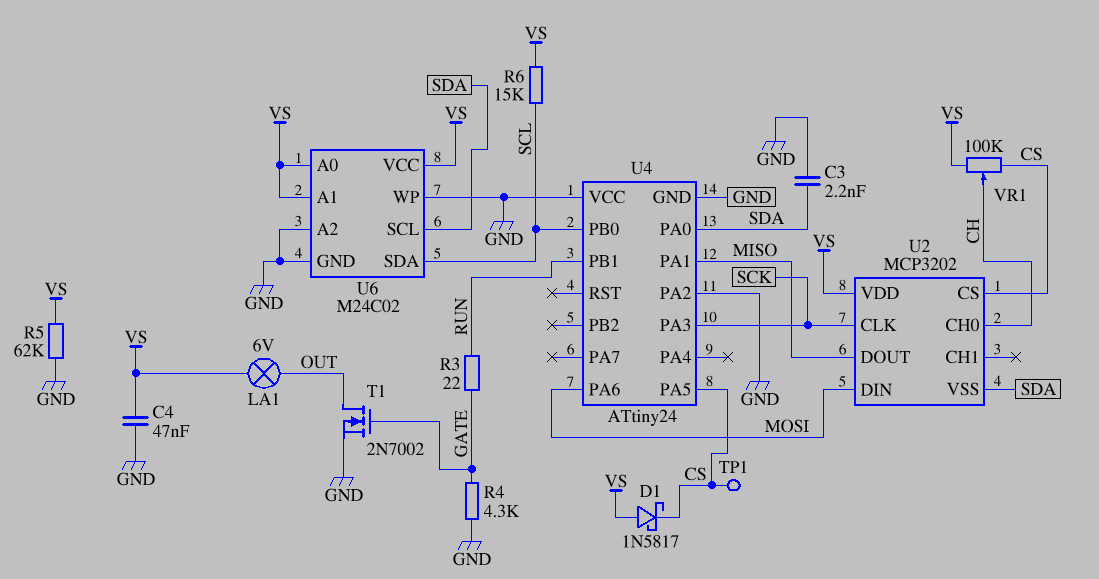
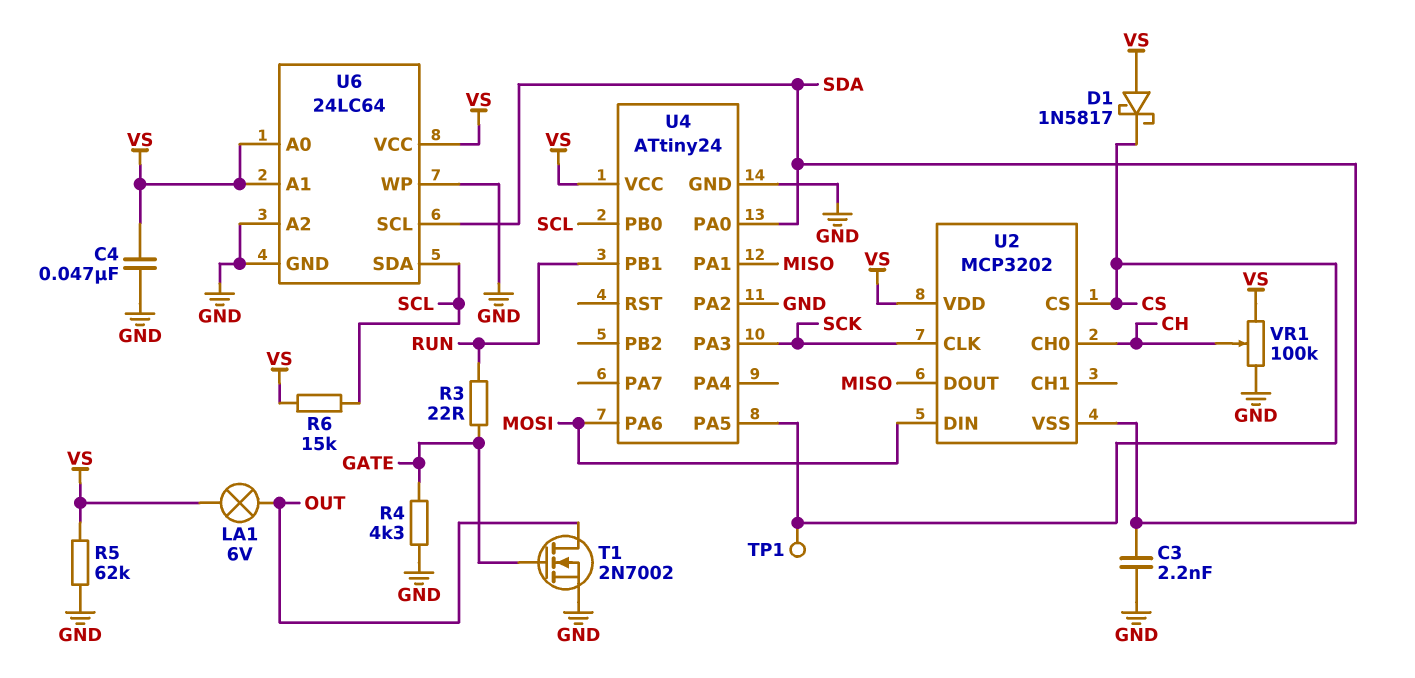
U4 pin VCC: GND -> VS
U6: M24C02 -> 24LC64
VR1: 100k (CS, VS, wiper CH) -> 100k (GND, VS, wiper CH)

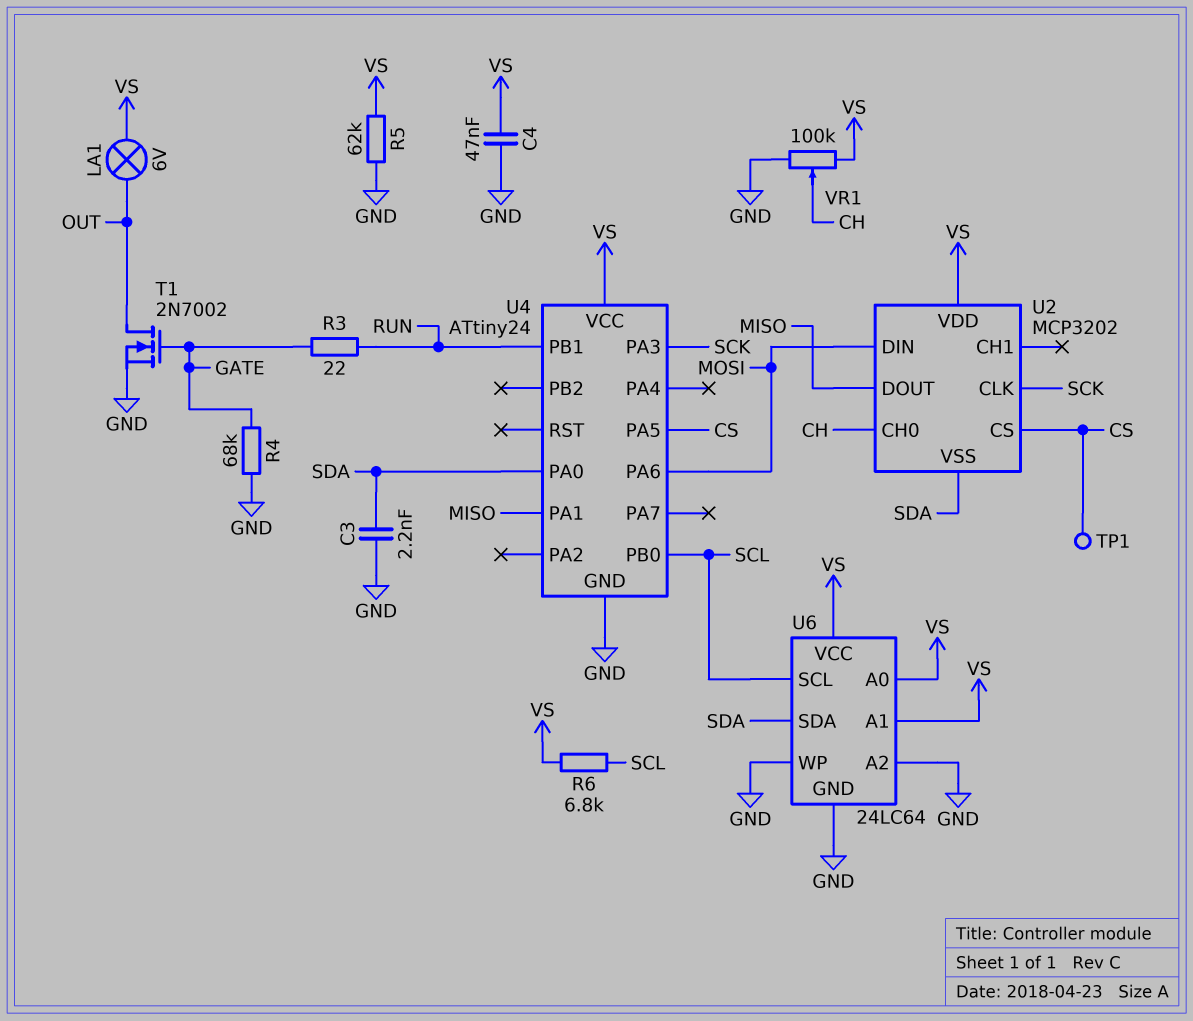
D1: schottky 1N5817 (A VS, K CS) -> none
R4: 4.3k (GATE, GND) -> 68k (GATE, GND)
R6: 15k (SCL, VS) -> 6.8k (SCL, VS)
U4 pin PA2: GND -> none
U6 pin SCL: SDA -> SCL
U6 pin SDA: SCL -> SDA

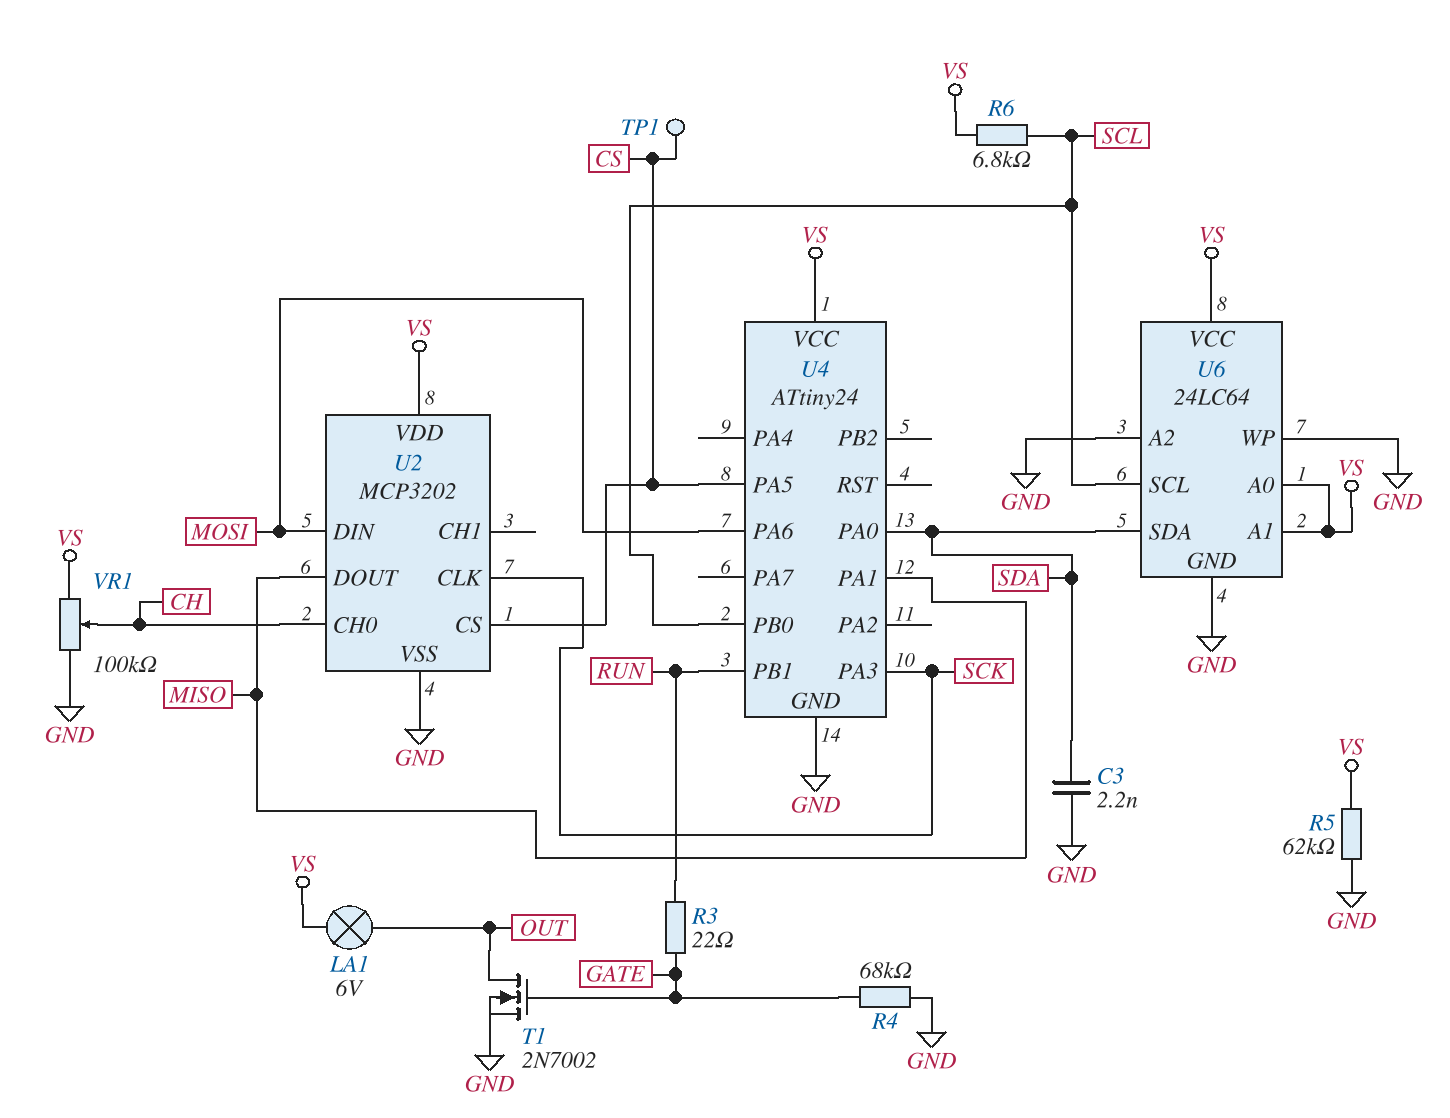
C4: 47nF (GND, VS) -> none
U2 pin VSS: SDA -> GND

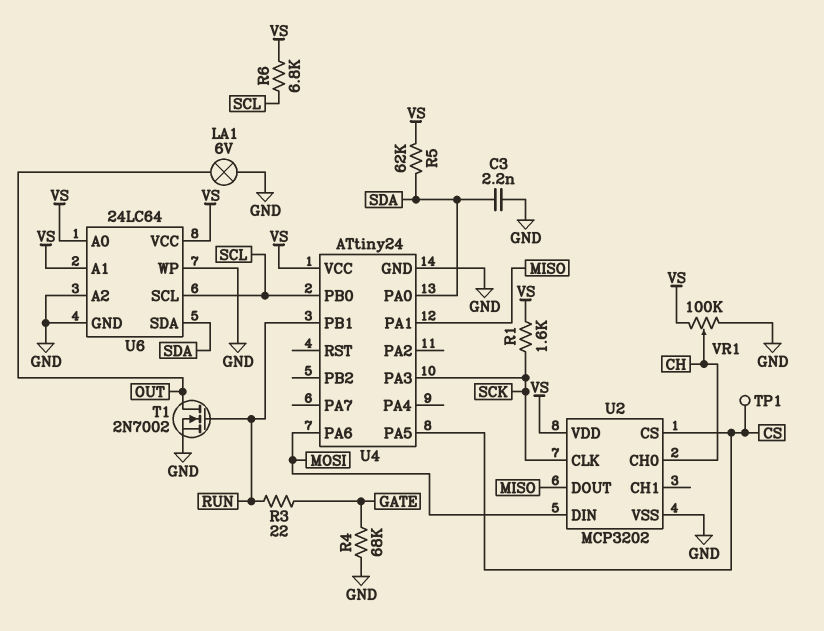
LA1: lamp 6V (OUT, VS) -> lamp 6V (GND, OUT)
R1: none -> 1.6k (SCK, VS)
R5: 62k (GND, VS) -> 62k (SDA, VS)
T1: NMOS 2N7002 (G GATE, D OUT, S GND) -> NMOS 2N7002 (G RUN, D OUT, S GND)

